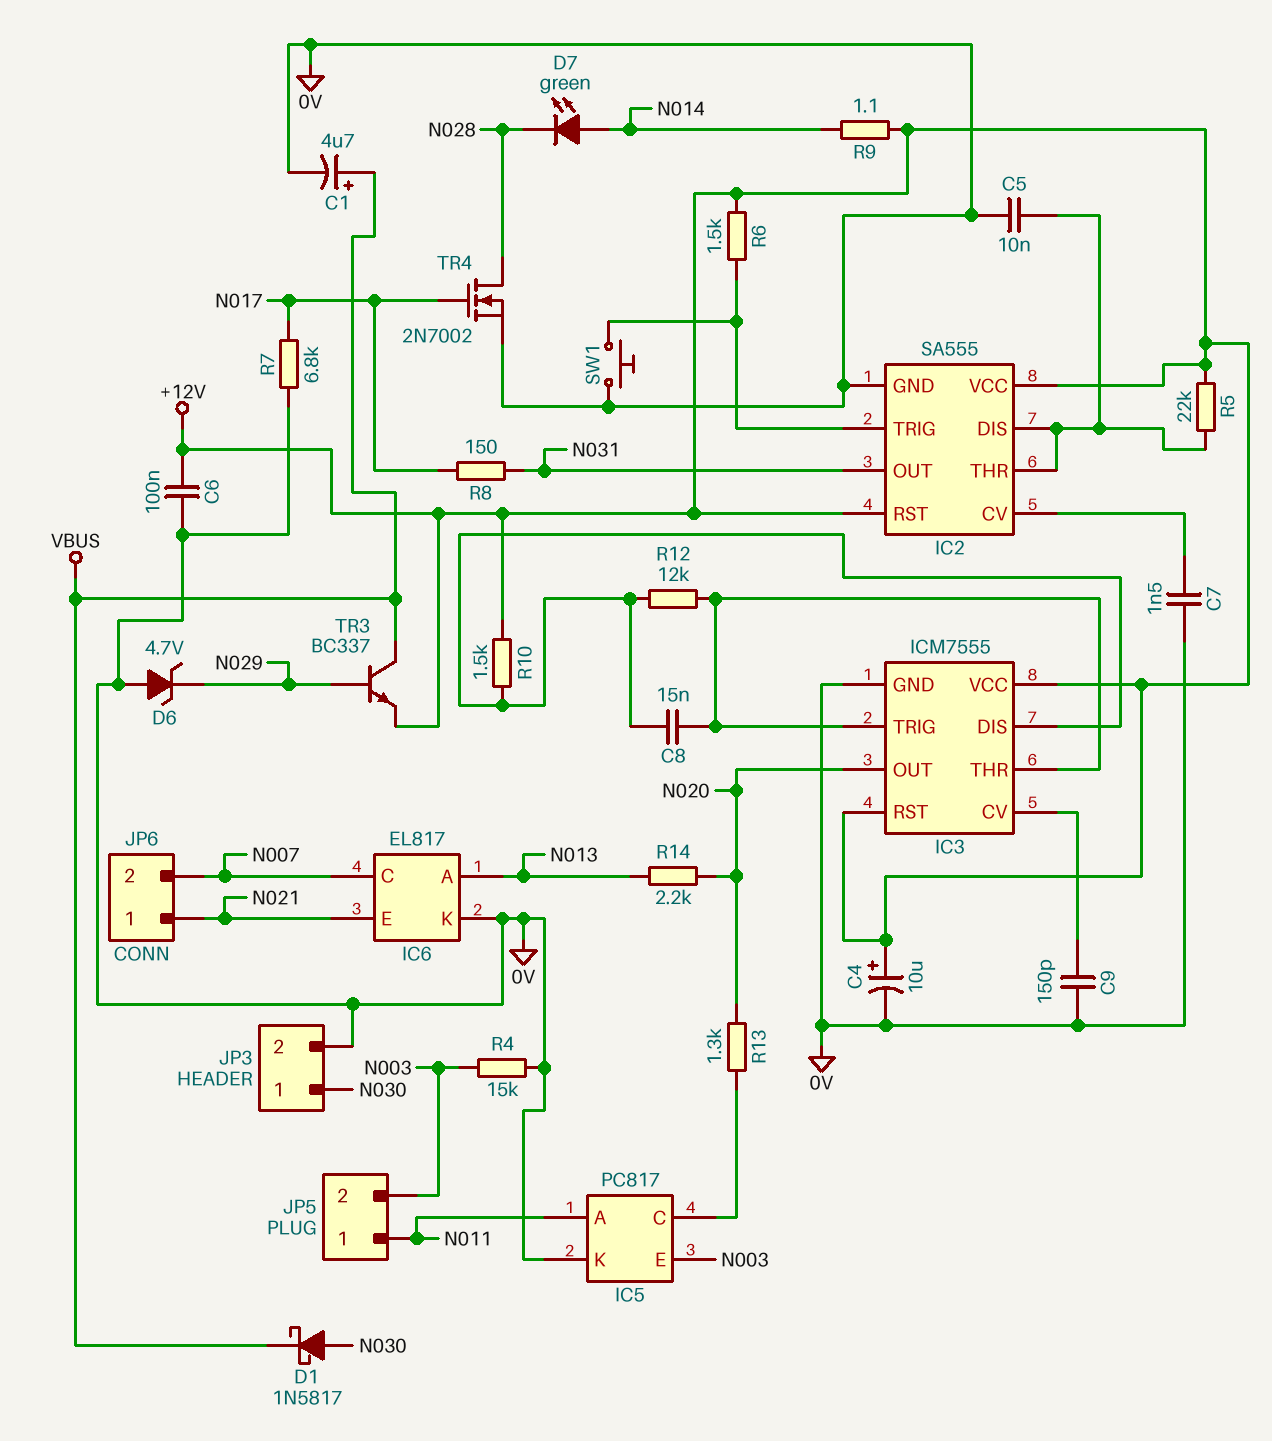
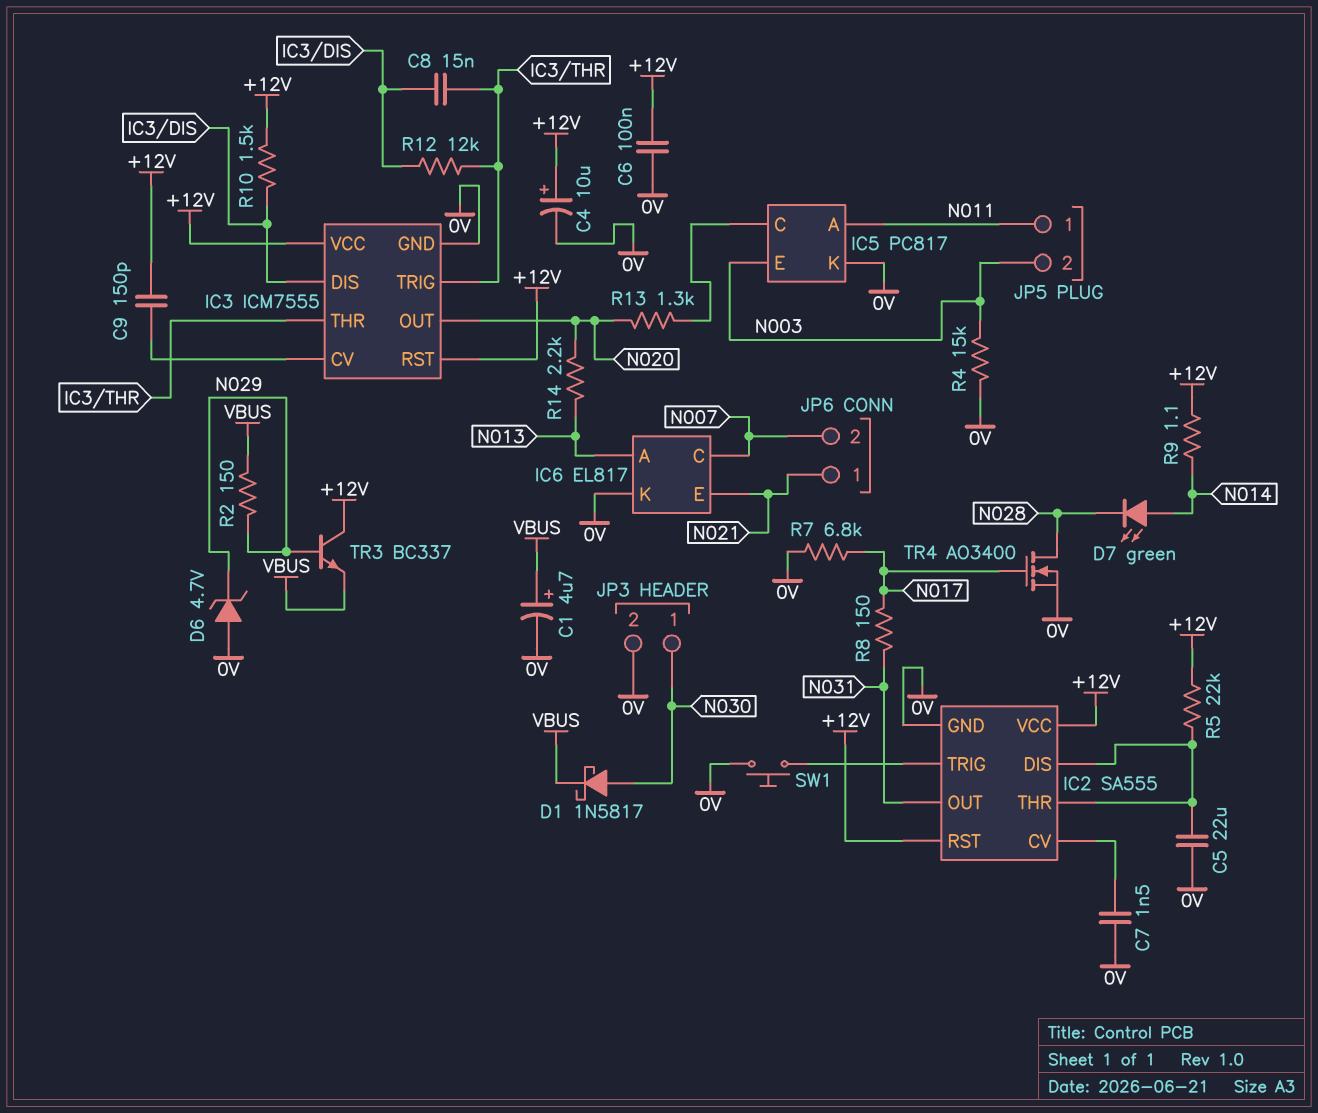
C5: 10nF (0V, IC2/DIS) -> 22uF (0V, IC2/DIS)
C9: 150pF (0V, IC3/CV) -> 150pF (+12V, IC3/CV)
R2: none -> 150 (N029, VBUS)
R6: 1.5k (+12V, IC2/TRIG) -> none
TR3: NPN BC337 (B N029, C VBUS, E +12V) -> NPN BC337 (B N029, C +12V, E VBUS)
TR4: NMOS 2N7002 (G N017, D N028, S 0V) -> NMOS AO3400 (G N017, D N028, S 0V)

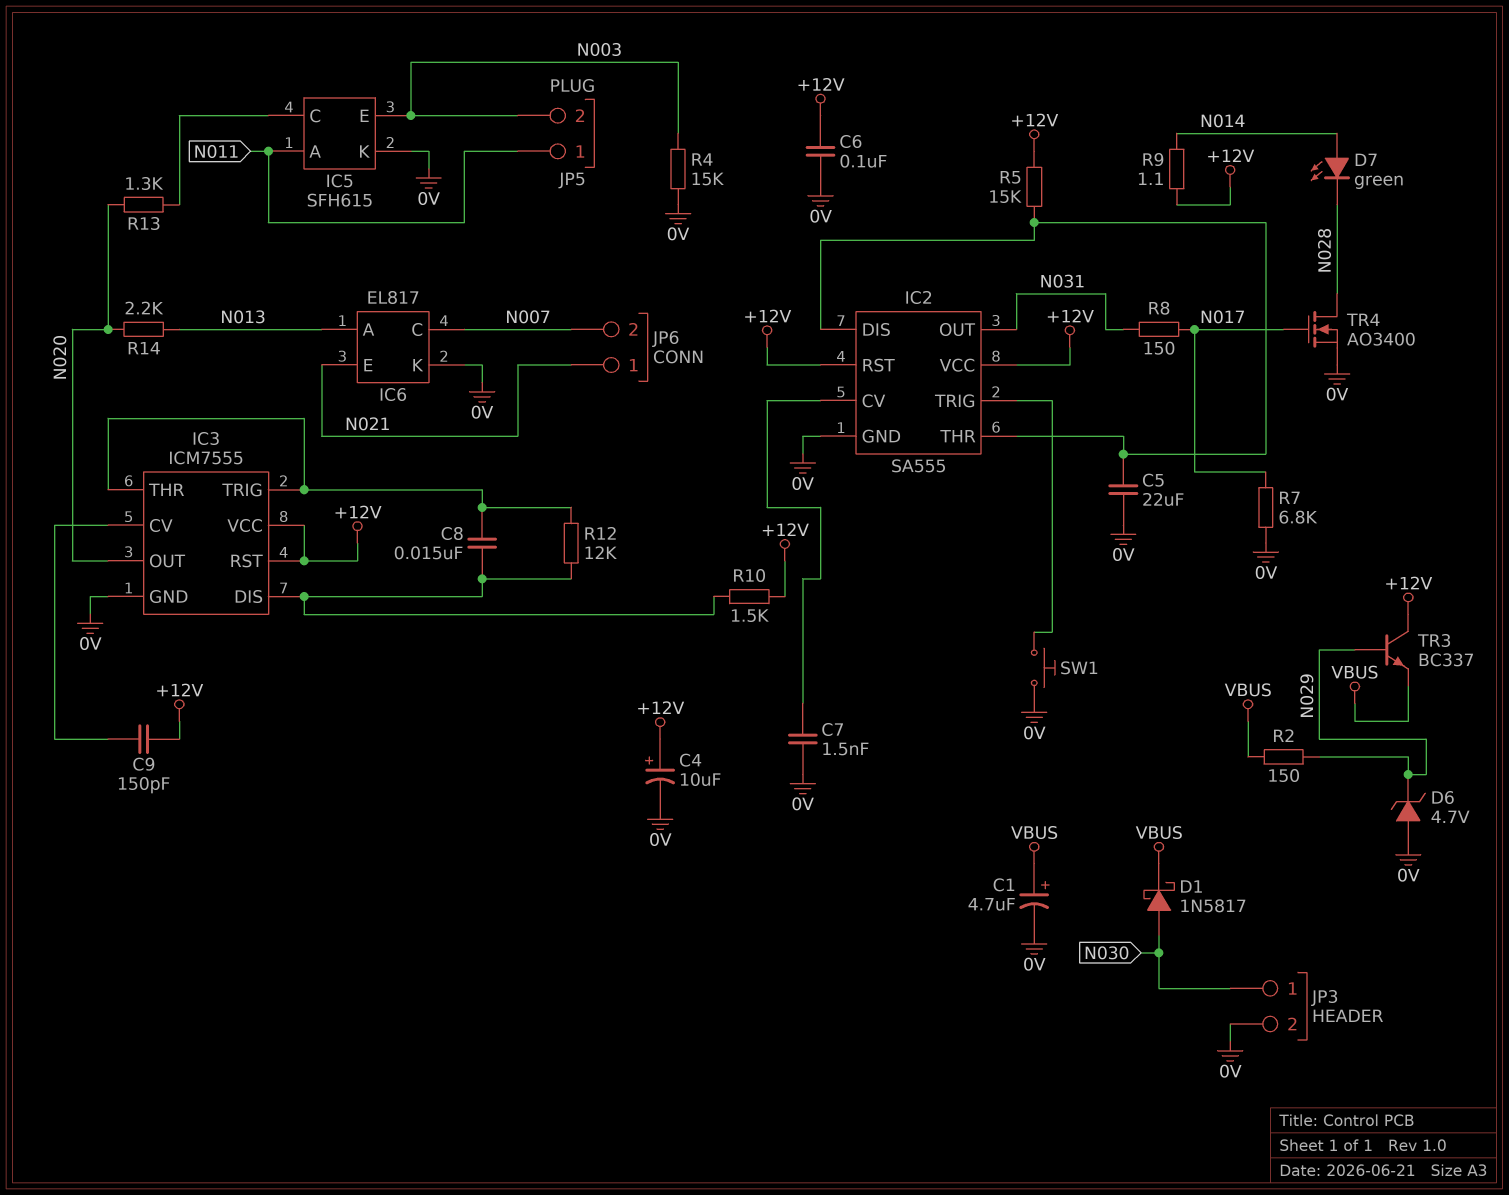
IC5: PC817 -> SFH615
R5: 22k (+12V, IC2/DIS) -> 15k (+12V, IC2/DIS)

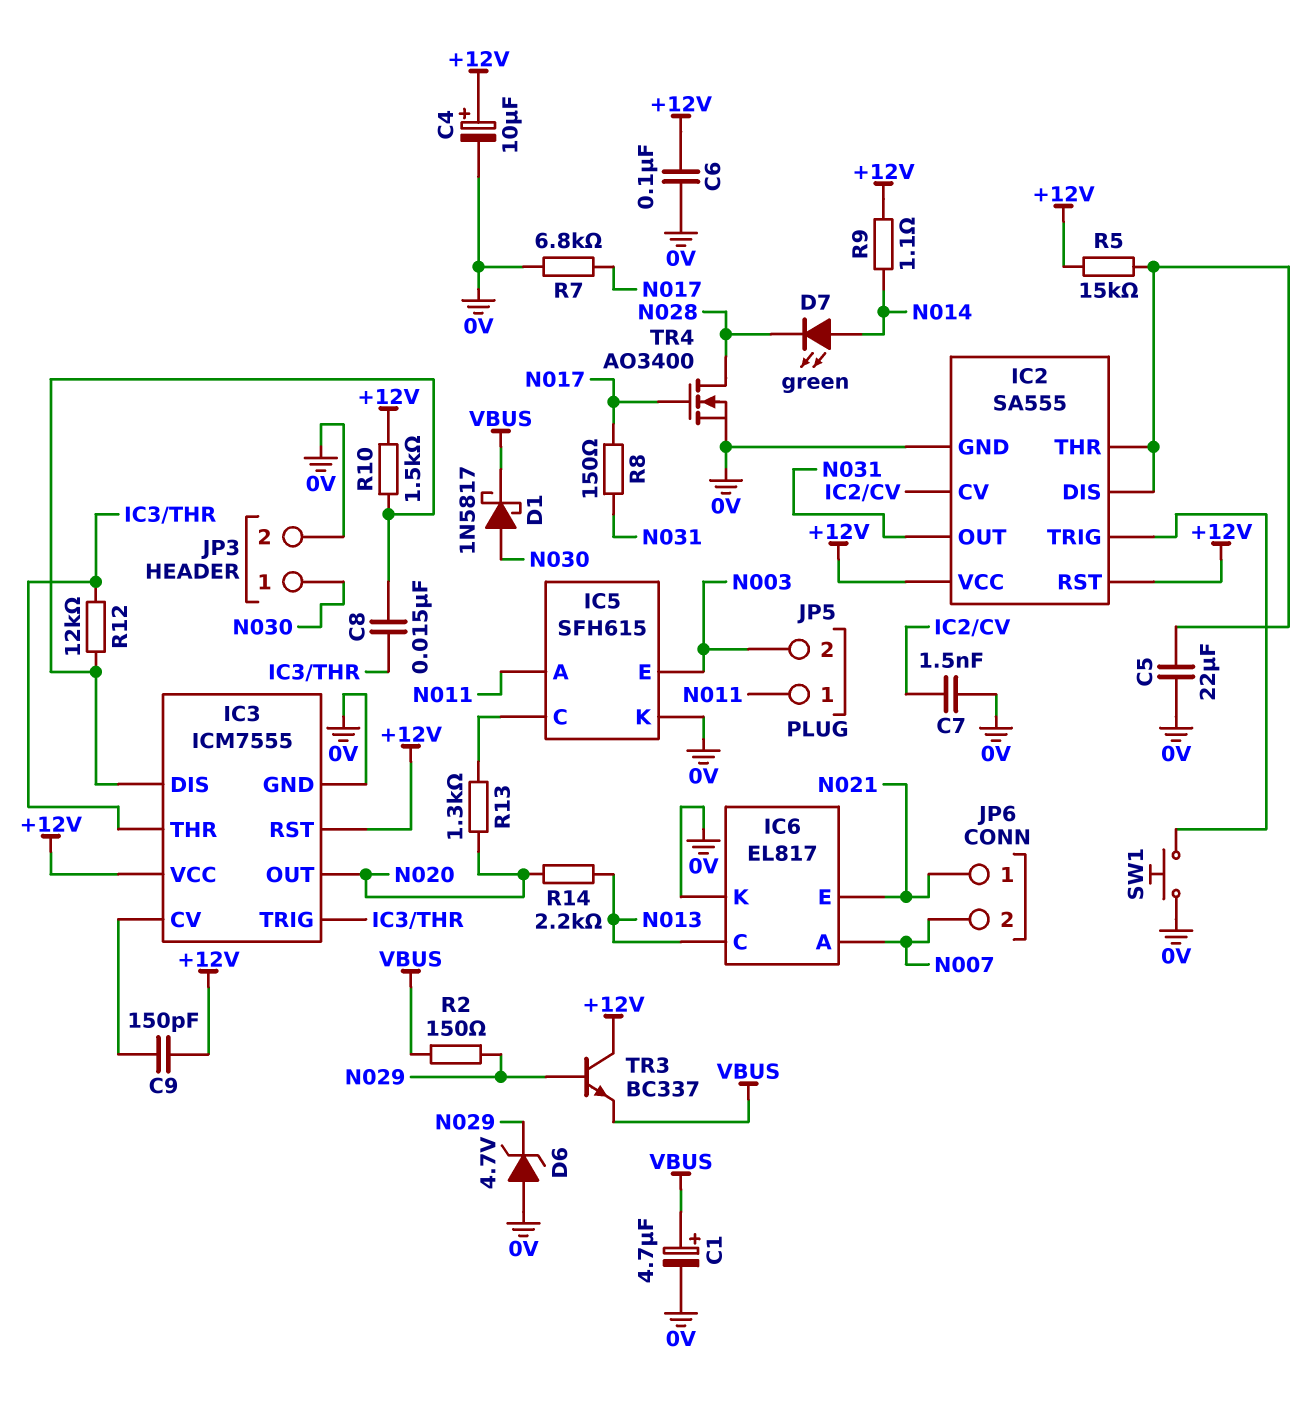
IC6 pin A: N013 -> N007
IC6 pin C: N007 -> N013
R4: 15k (0V, N003) -> none

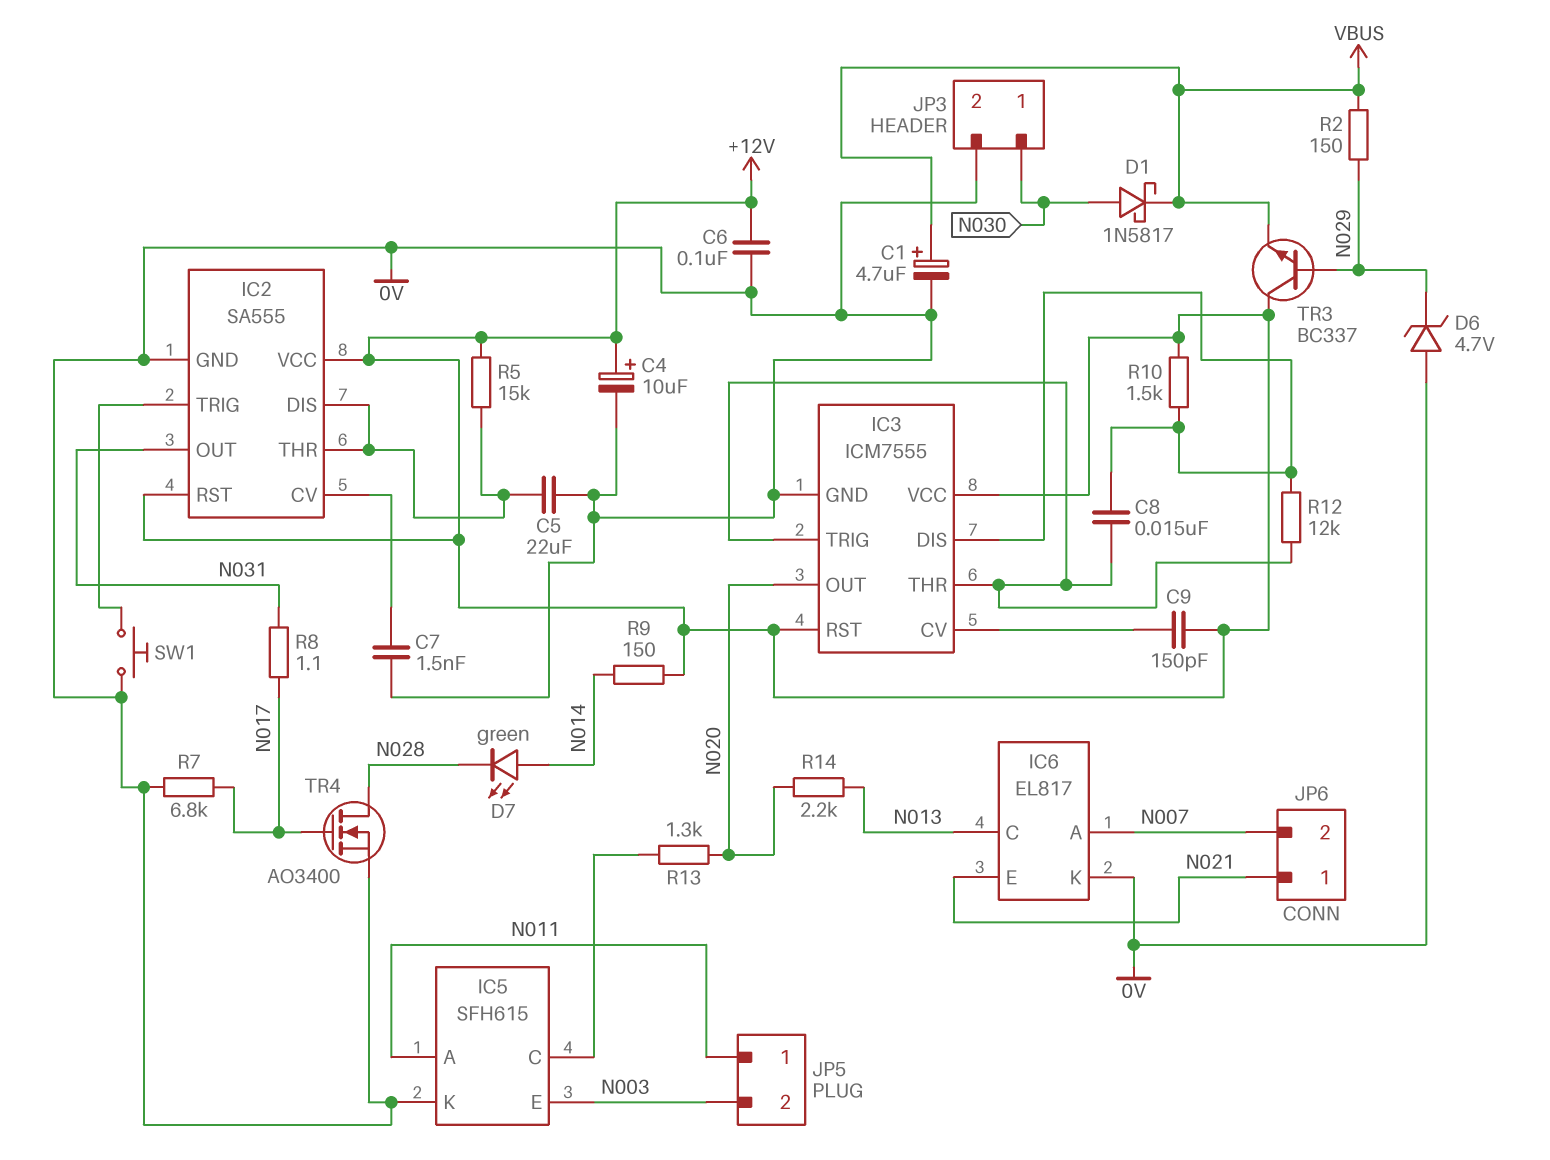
R8: 150 (N017, N031) -> 1.1 (N017, N031)
R9: 1.1 (+12V, N014) -> 150 (+12V, N014)

